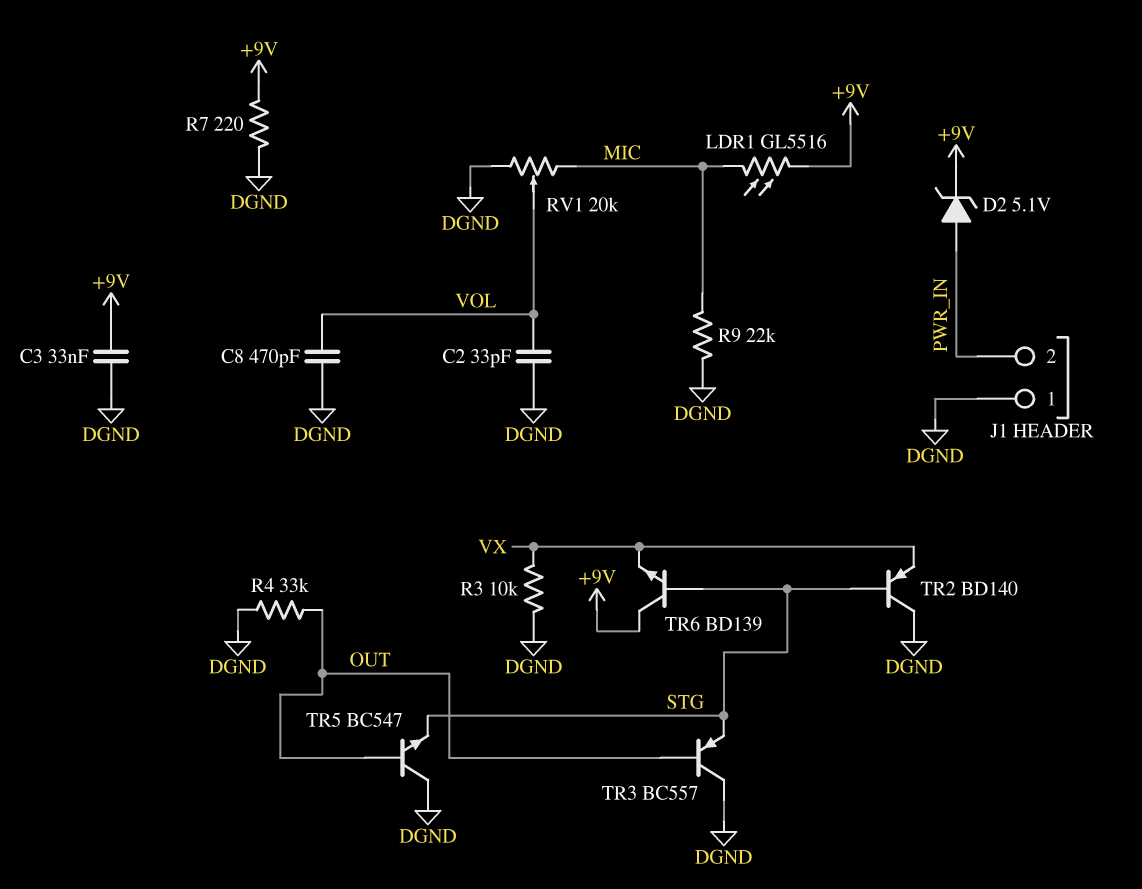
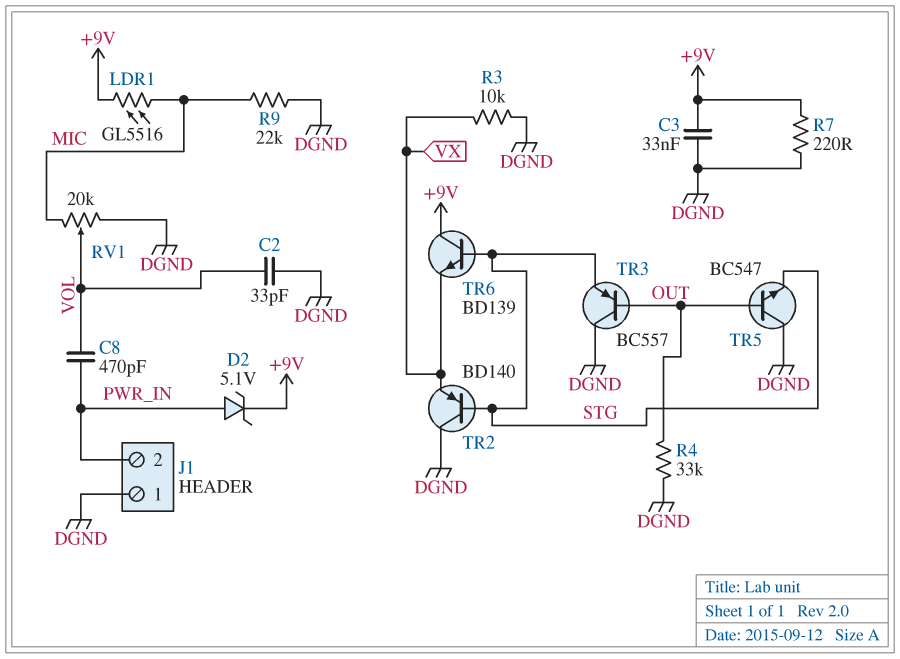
C8: 470pF (DGND, VOL) -> 470pF (PWR_IN, VOL)

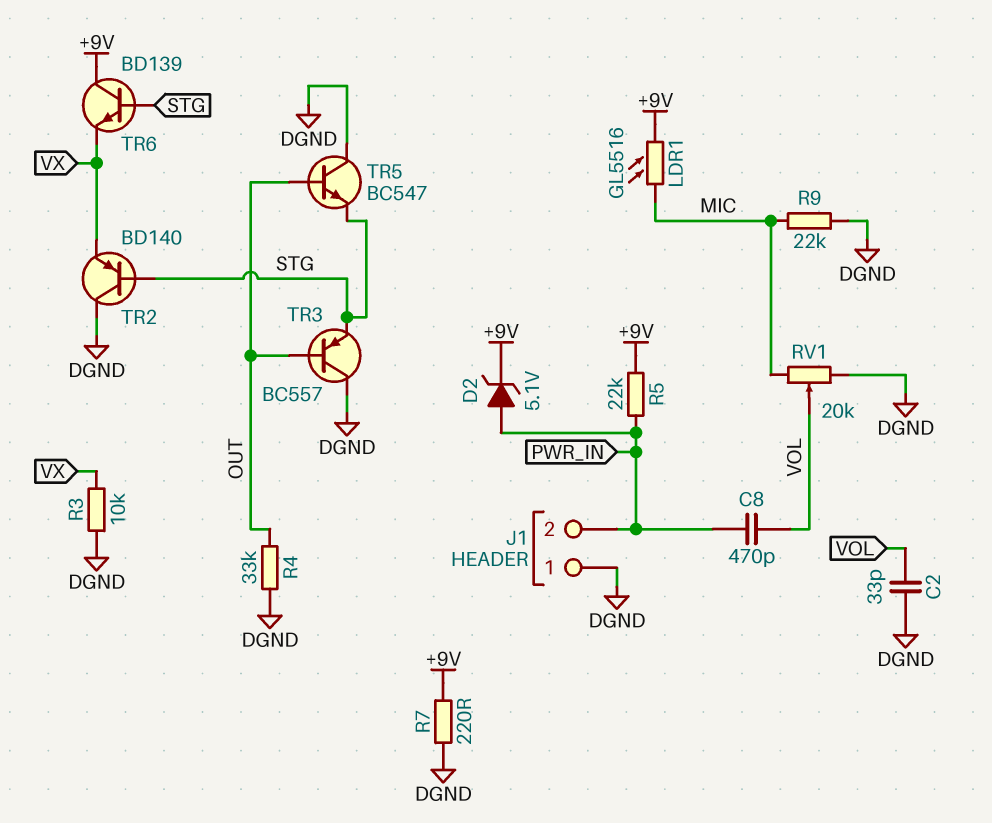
C3: 33nF (+9V, DGND) -> none
R5: none -> 22k (+9V, PWR_IN)

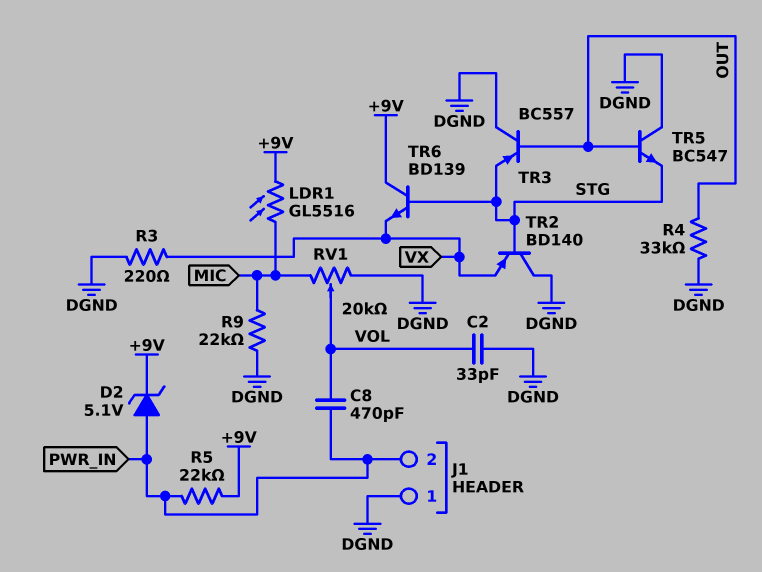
R3: 10k (DGND, VX) -> 220 (DGND, VX)
R7: 220 (+9V, DGND) -> none

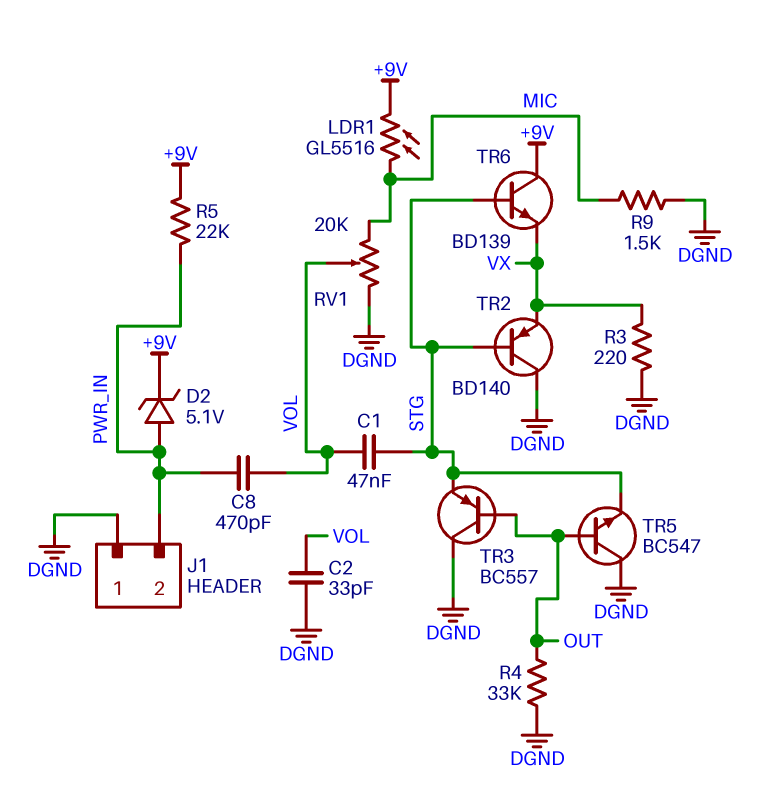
C1: none -> 47nF (STG, VOL)
R9: 22k (DGND, MIC) -> 1.5k (DGND, MIC)

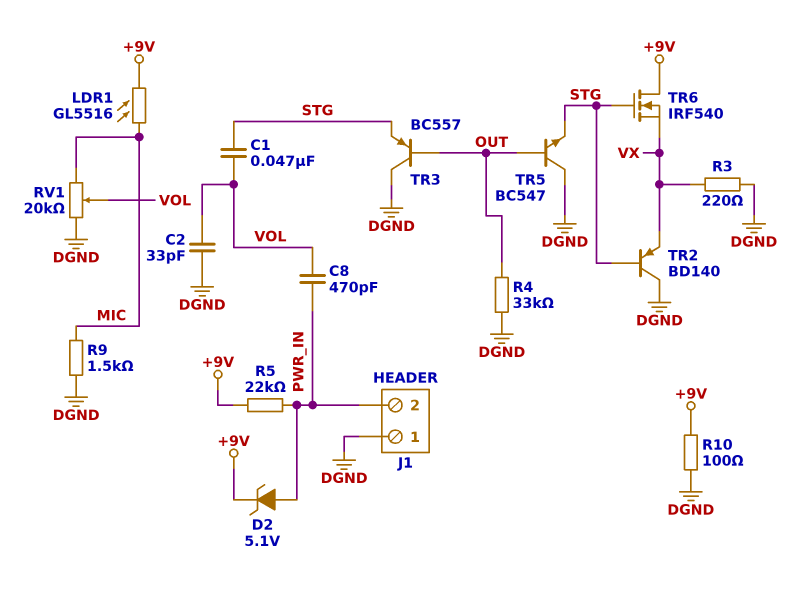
R10: none -> 100 (+9V, DGND)
TR6: NPN BD139 (B STG, C +9V, E VX) -> NMOS IRF540 (G STG, D +9V, S VX)

